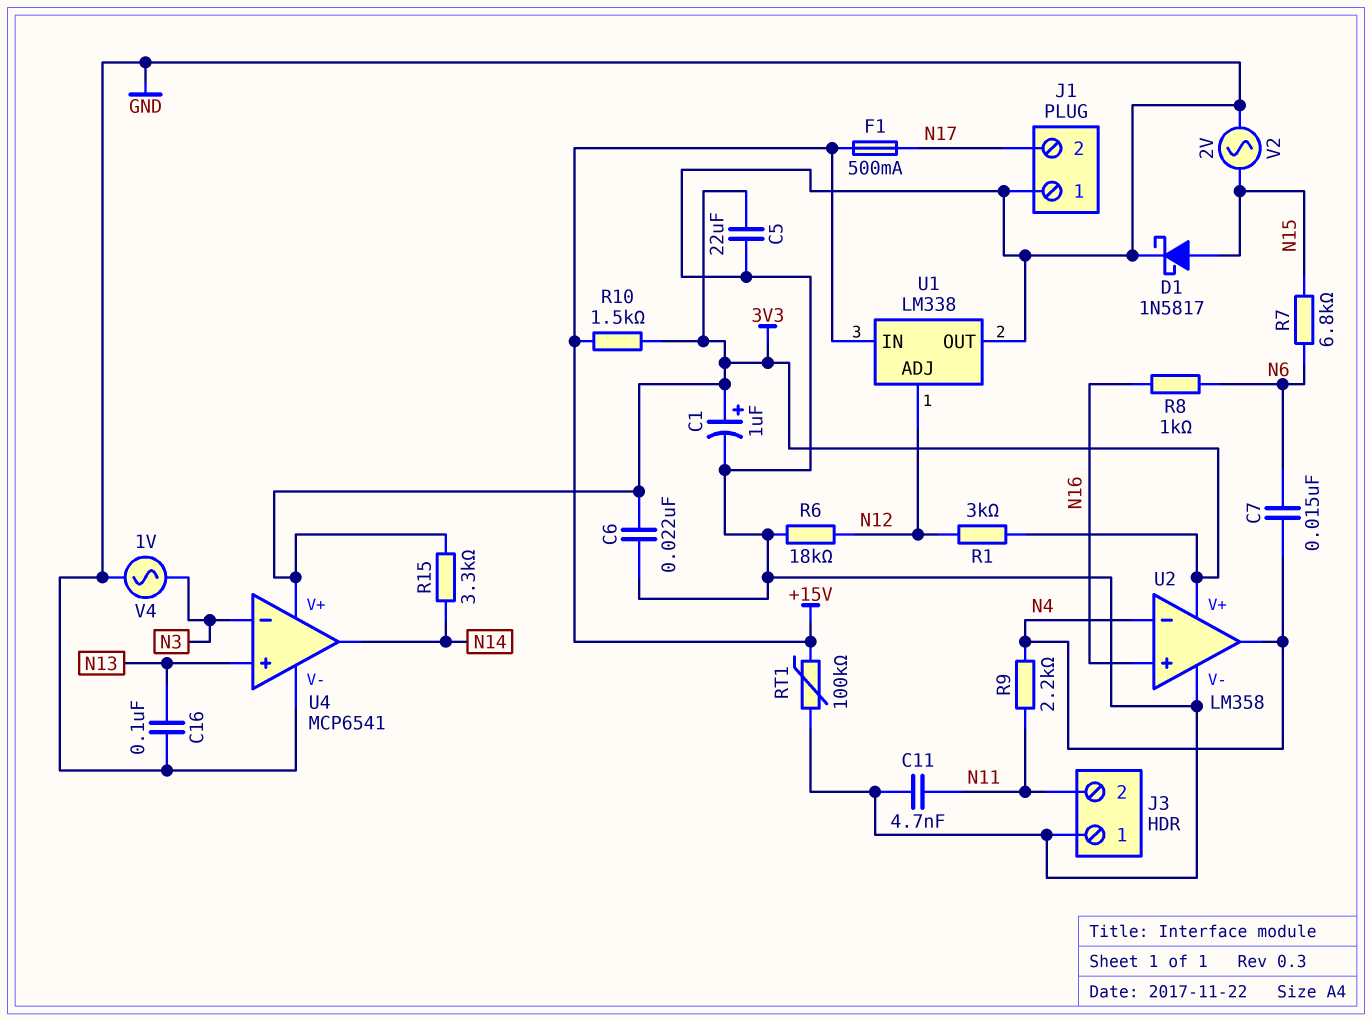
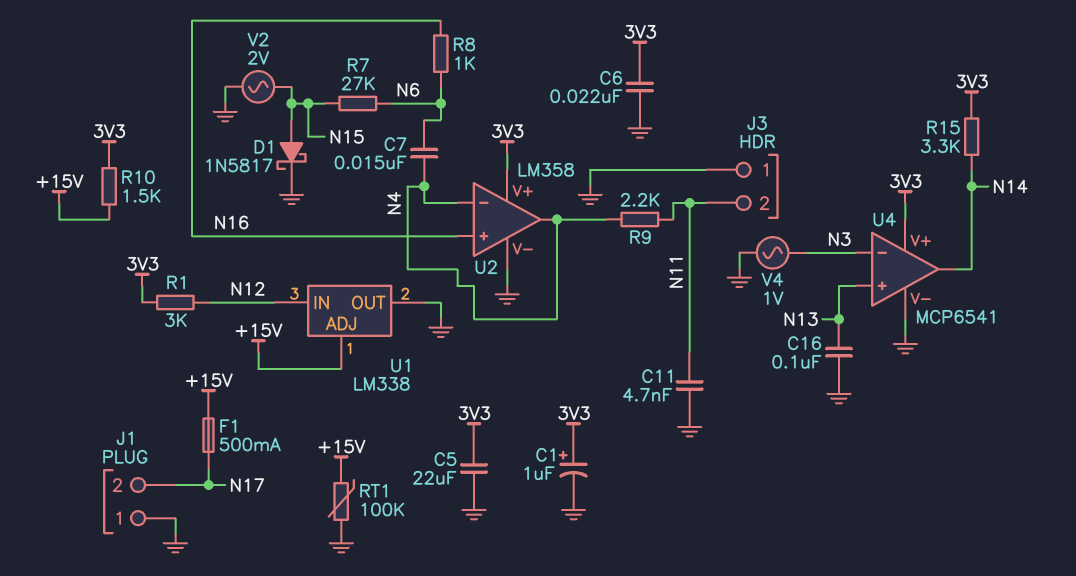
R6: 18k (GND, N12) -> none
R7: 6.8k (N6, N15) -> 27k (N6, N15)
U1 pin ADJ: N12 -> +15V
U1 pin IN: +15V -> N12

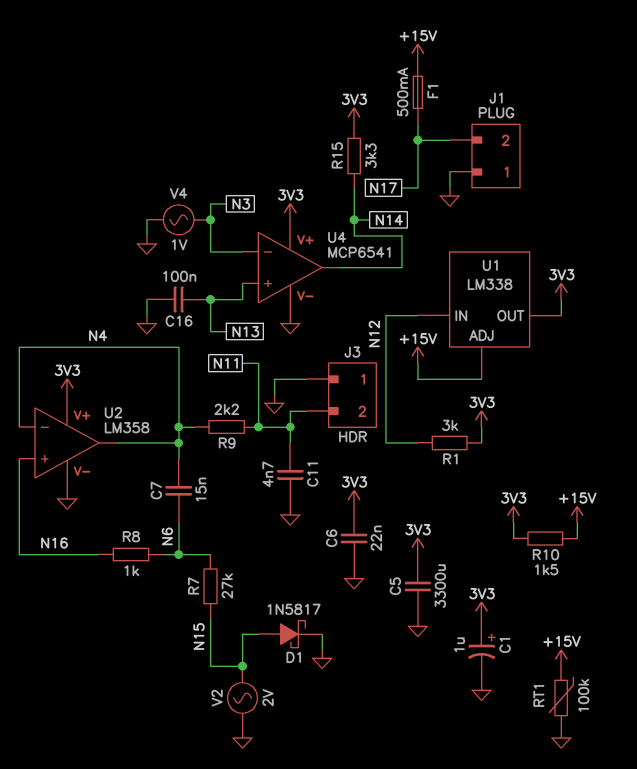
C5: 22uF (3V3, GND) -> 3300uF (3V3, GND)
U1 pin OUT: GND -> 3V3

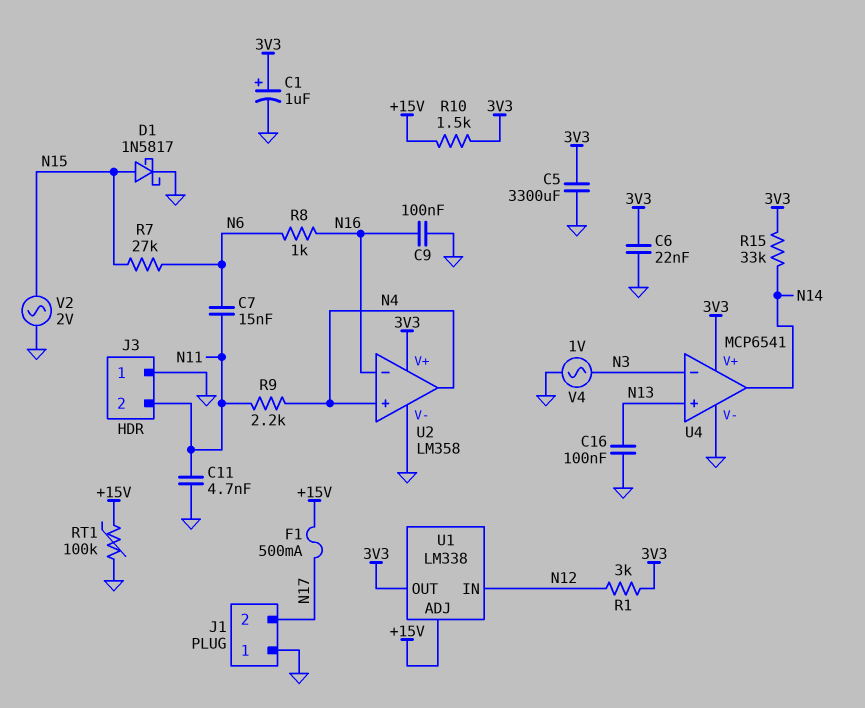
C7: 15nF (N4, N6) -> 15nF (N6, N11)
C9: none -> 100nF (GND, N16)
R15: 3.3k (3V3, N14) -> 33k (3V3, N14)
U2 pin in+: N16 -> N4
U2 pin in-: N4 -> N16

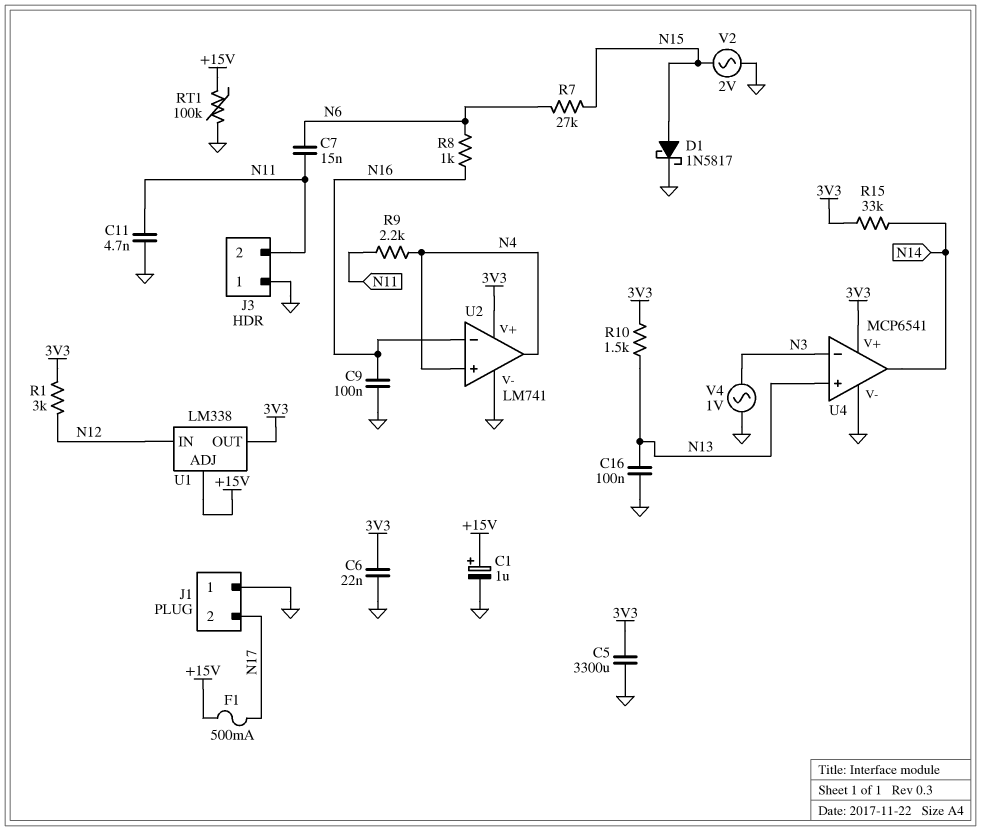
C1: 1uF (plus 3V3, minus GND) -> 1uF (plus +15V, minus GND)
R10: 1.5k (+15V, 3V3) -> 1.5k (3V3, N13)
U2: LM358 -> LM741

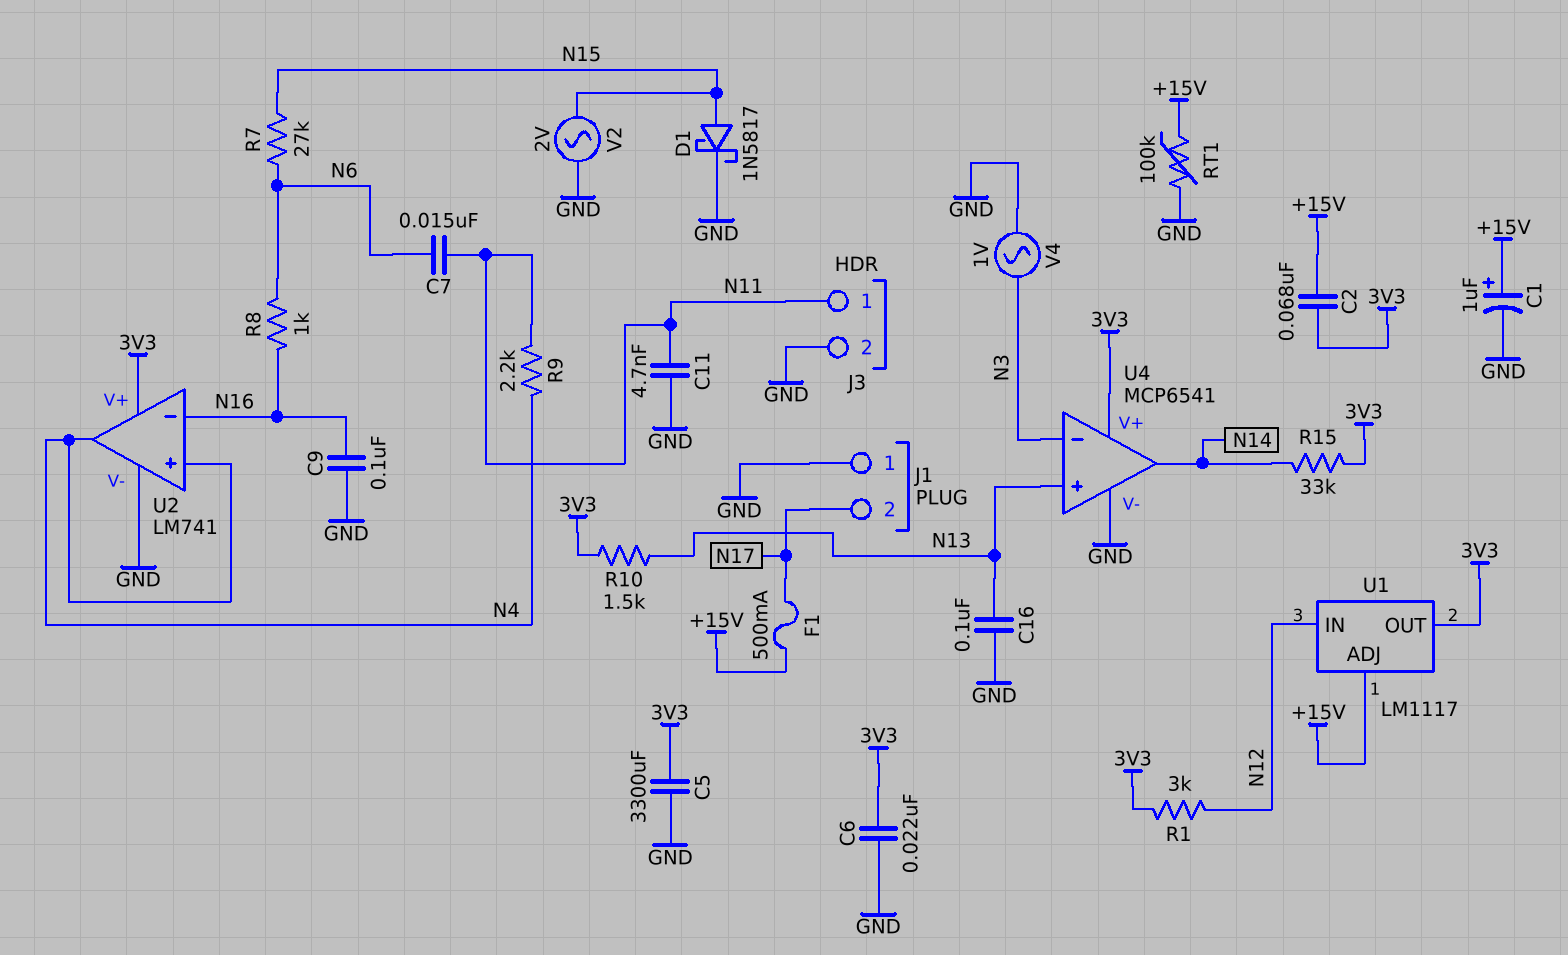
C2: none -> 68nF (+15V, 3V3)
J3 pin 1: GND -> N11
J3 pin 2: N11 -> GND
U1: LM338 -> LM1117

